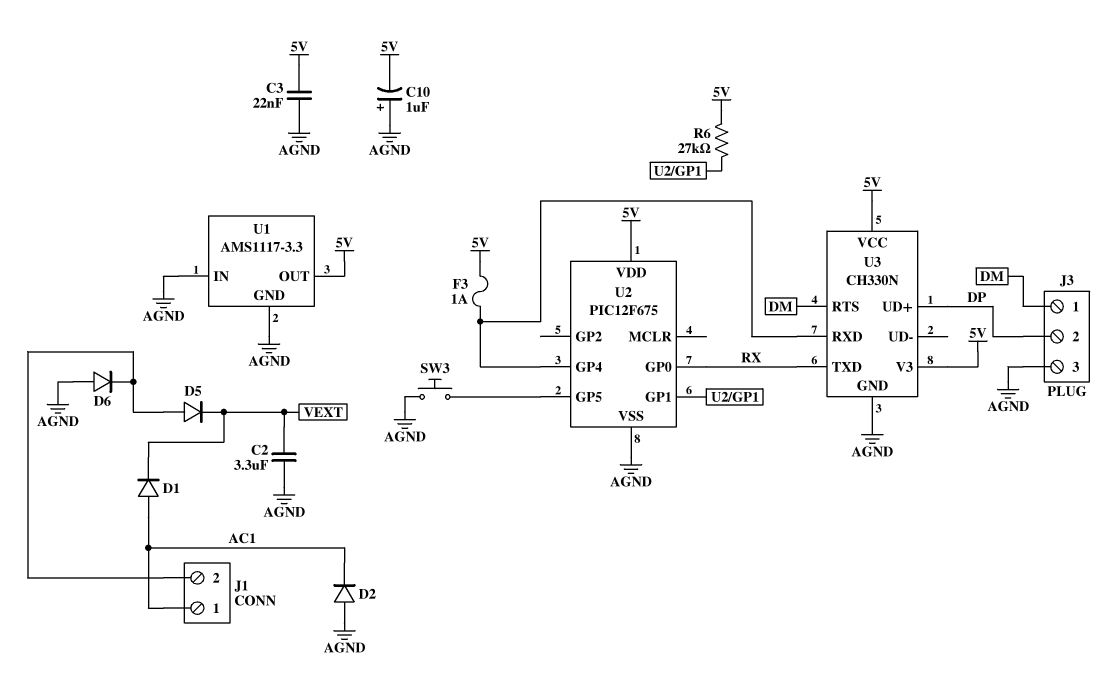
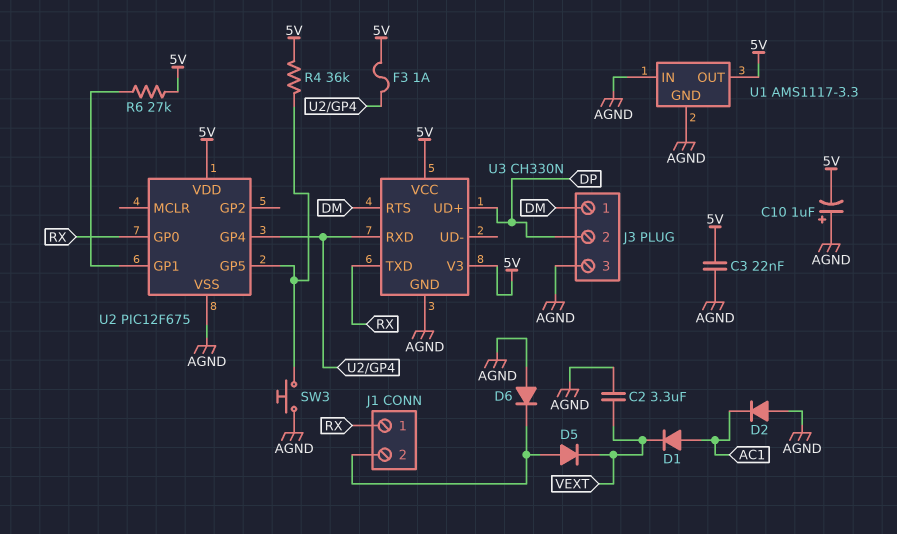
J1 pin 1: AC1 -> RX
R4: none -> 36k (5V, U2/GP5)

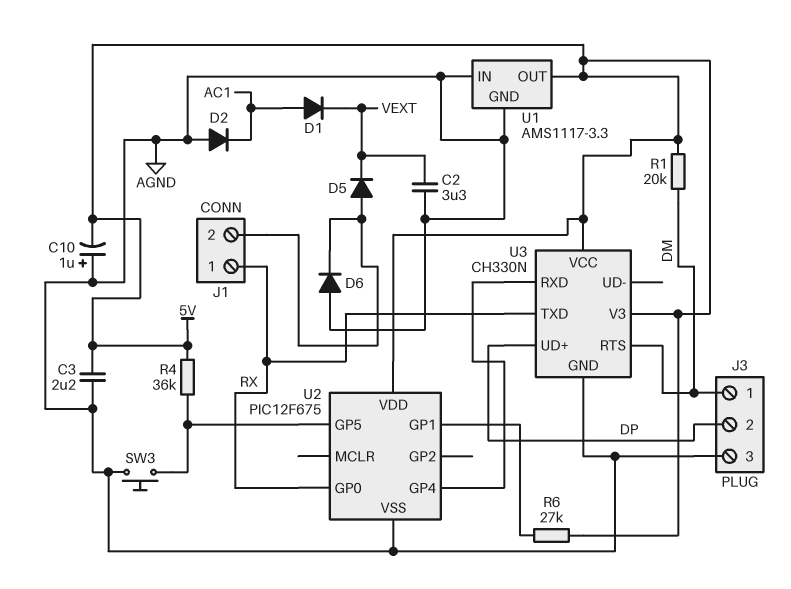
C3: 22nF (5V, AGND) -> 2.2uF (5V, AGND)
F3: 1A (5V, U2/GP4) -> none
R1: none -> 20k (5V, DM)

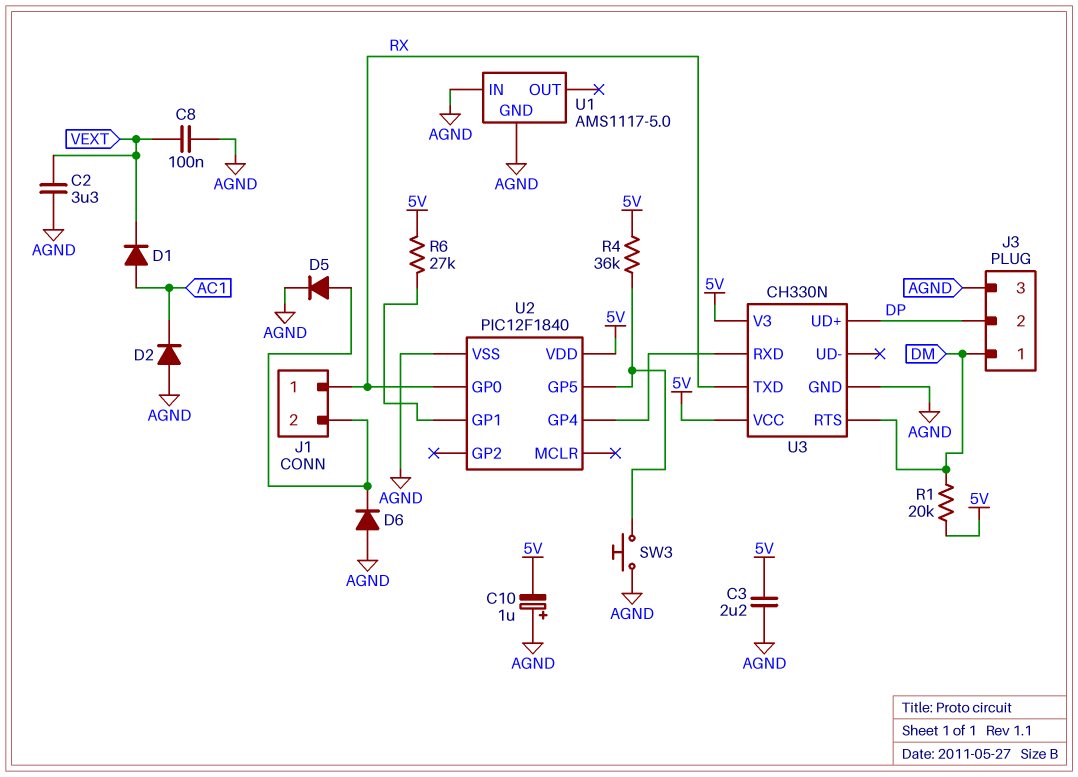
C8: none -> 100nF (AGND, VEXT)
D5: diode (A J1/2, K VEXT) -> diode (A J1/2, K AGND)
U1: AMS1117-3.3 -> AMS1117-5.0
U1 pin OUT: 5V -> none
U2: PIC12F675 -> PIC12F1840

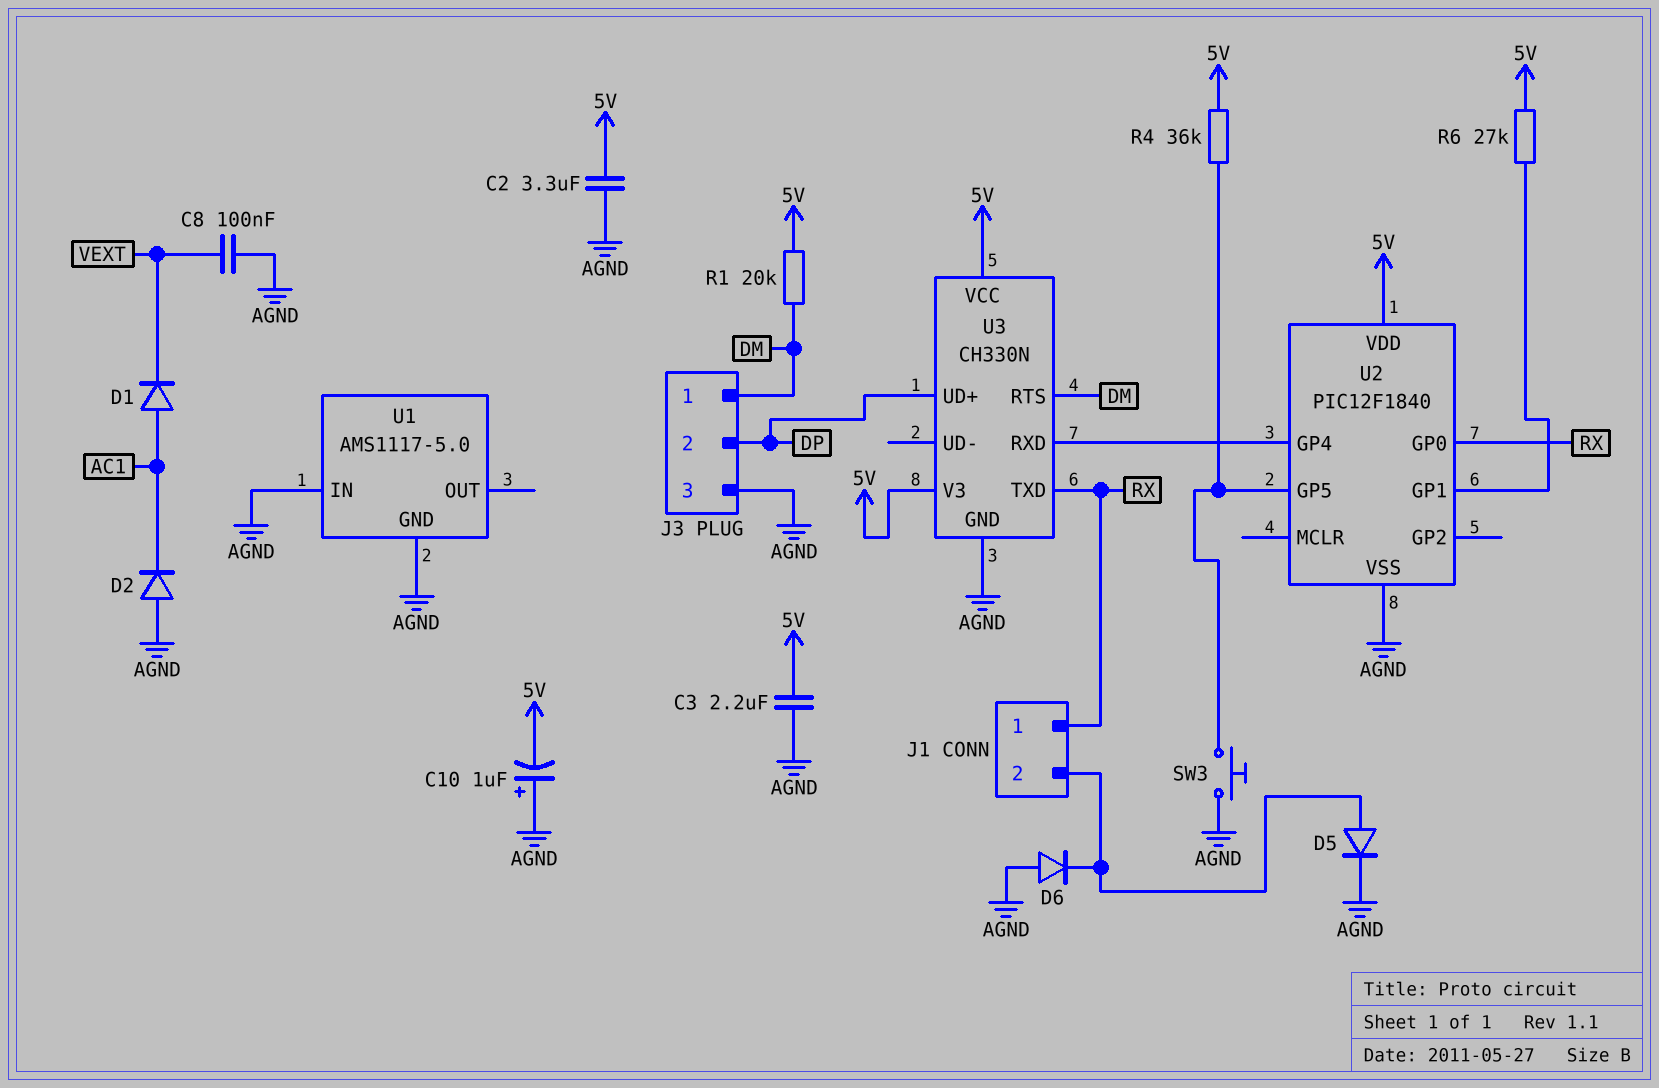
C2: 3.3uF (AGND, VEXT) -> 3.3uF (5V, AGND)

